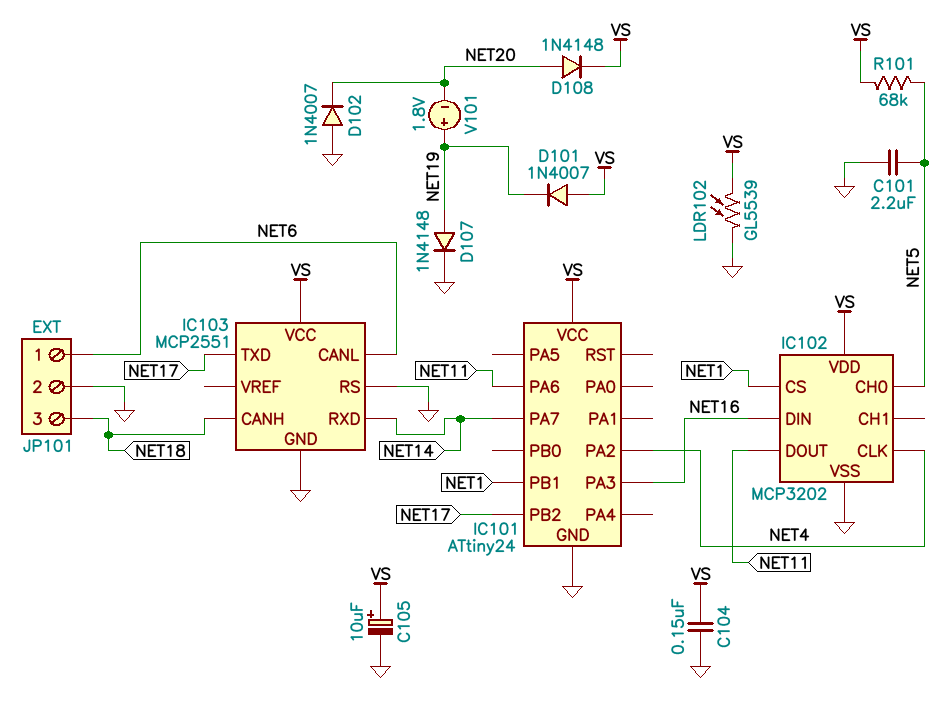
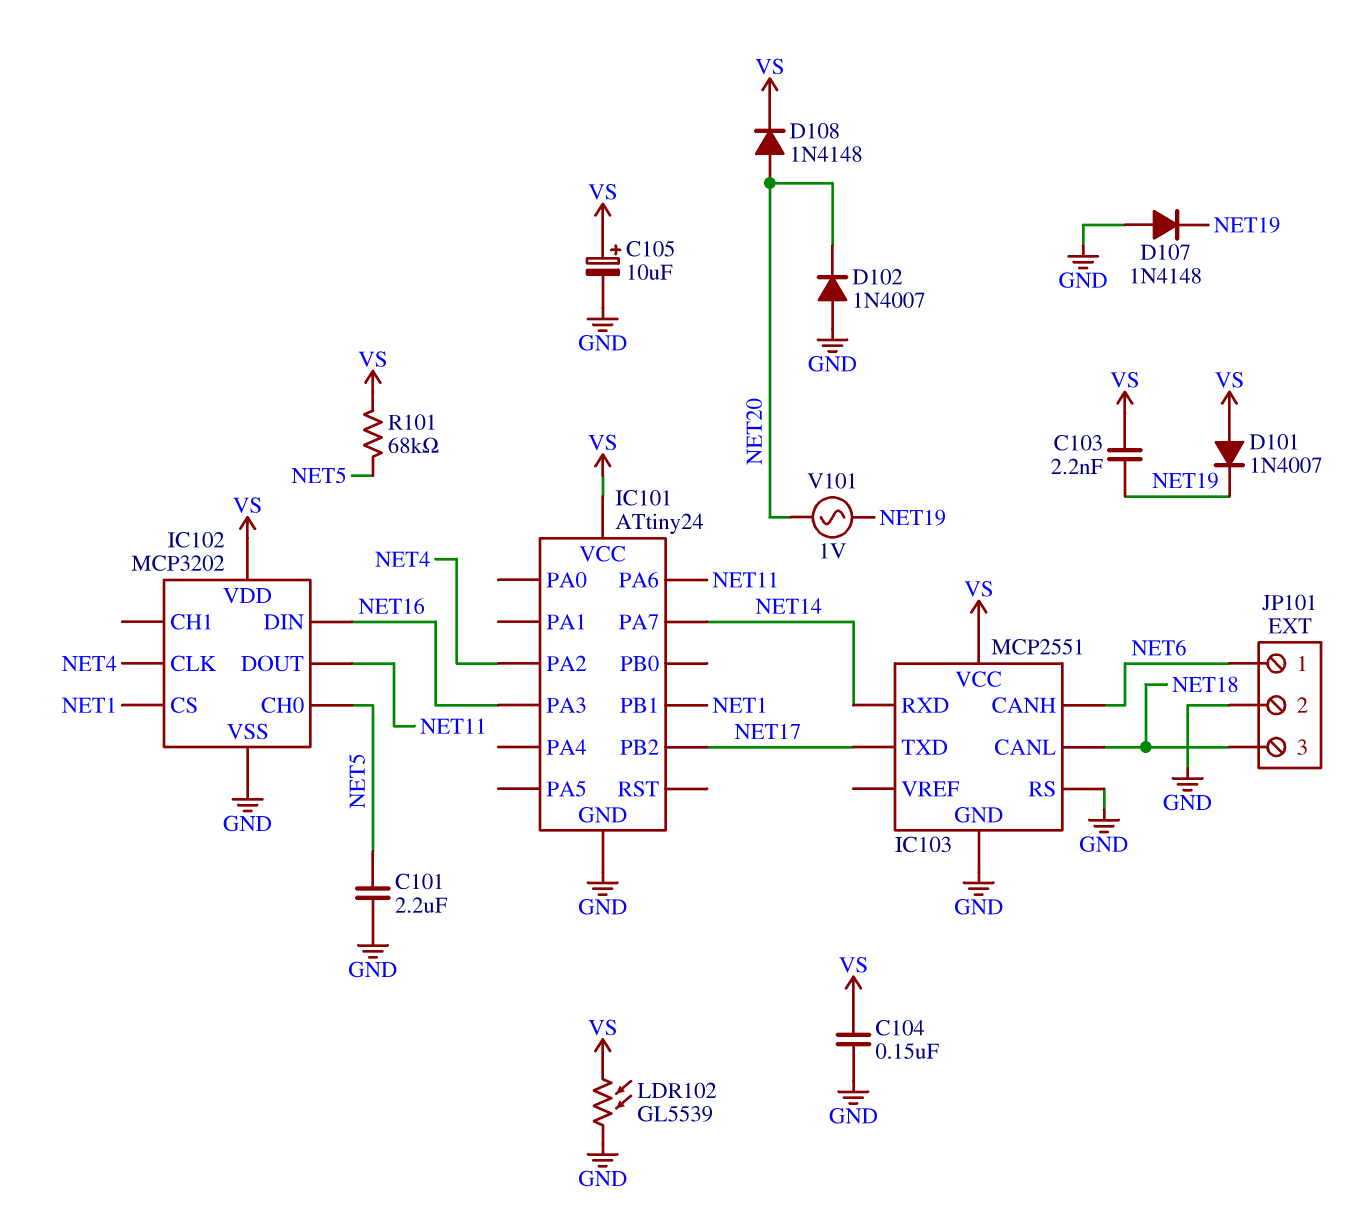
C103: none -> 2.2nF (NET19, VS)
D107: diode 1N4148 (A NET19, K GND) -> diode 1N4148 (A GND, K NET19)
IC103 pin CANH: NET18 -> NET6
IC103 pin CANL: NET6 -> NET18
V101: 1.8V (plus NET19, minus NET20) -> AC 1V (NET19, NET20)

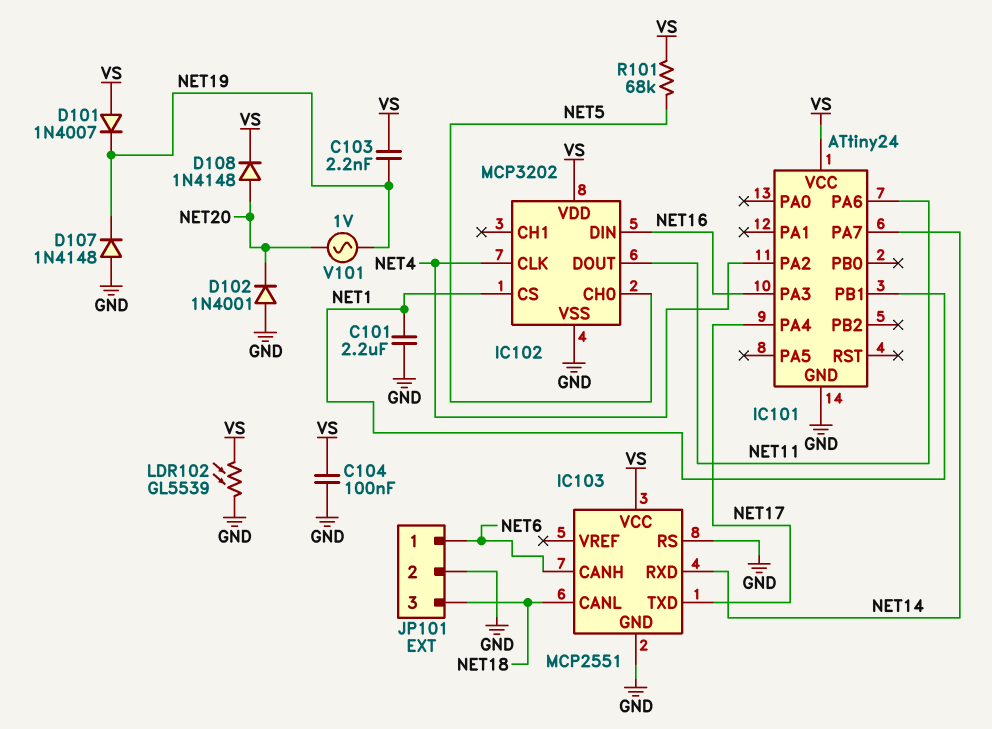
C101: 2.2uF (GND, NET5) -> 2.2uF (GND, NET1)
C104: 150nF (GND, VS) -> 100nF (GND, VS)
C105: 10uF (plus VS, minus GND) -> none
D102: diode 1N4007 (A GND, K NET20) -> diode 1N4001 (A GND, K NET20)
IC101 pin PA4: none -> NET17
IC101 pin PB2: NET17 -> none

